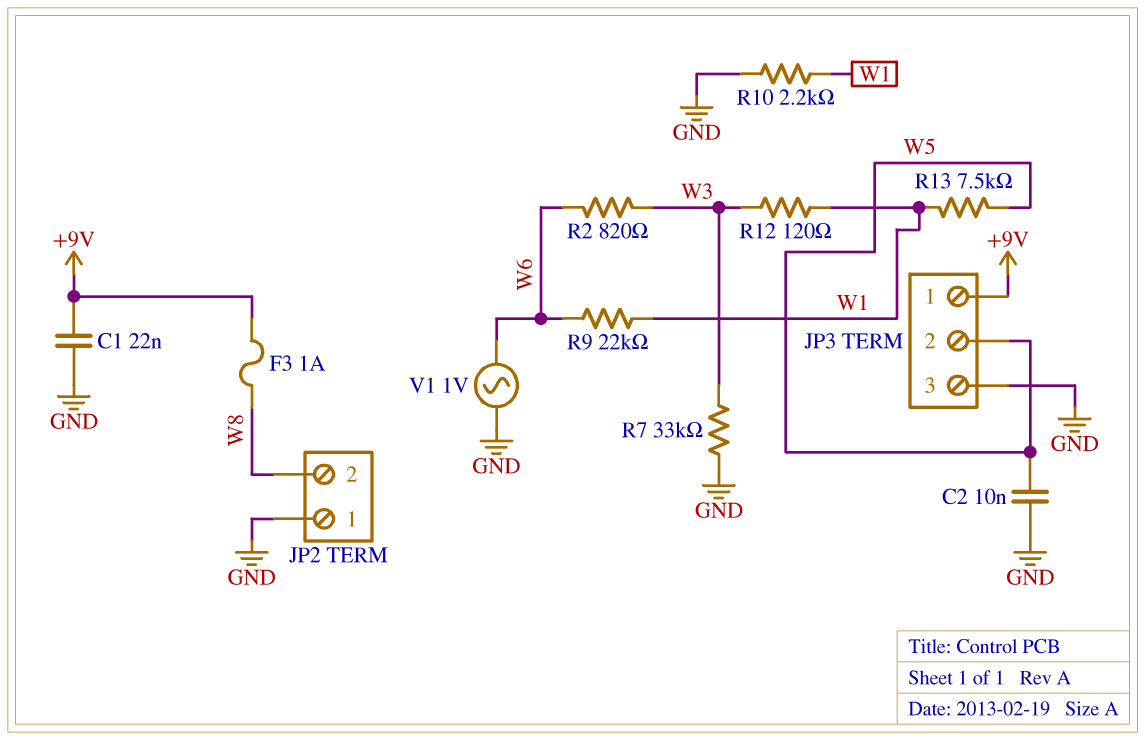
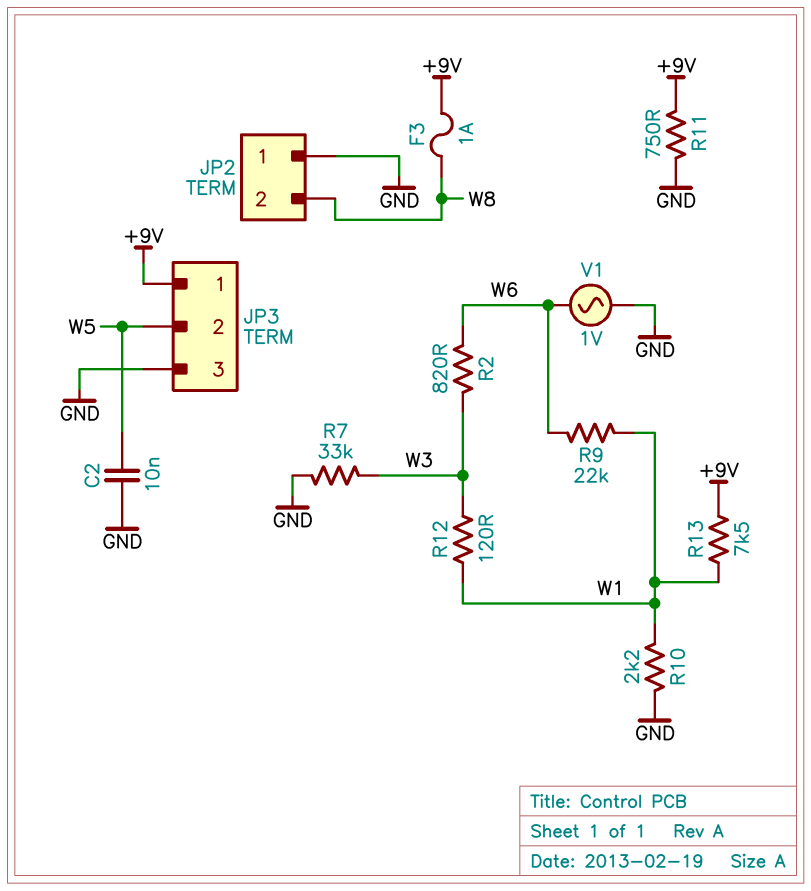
C1: 22nF (+9V, GND) -> none
R11: none -> 750 (+9V, GND)
R13: 7.5k (W1, W5) -> 7.5k (+9V, W1)

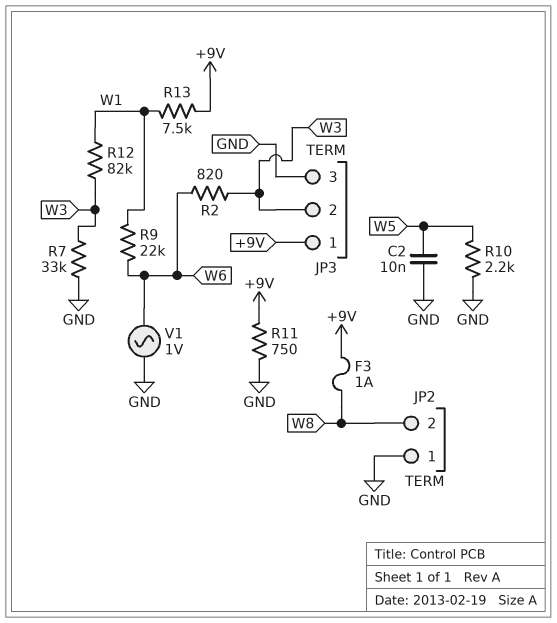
JP3 pin 2: W5 -> W3
R10: 2.2k (GND, W1) -> 2.2k (GND, W5)
R12: 120 (W1, W3) -> 82k (W1, W3)

